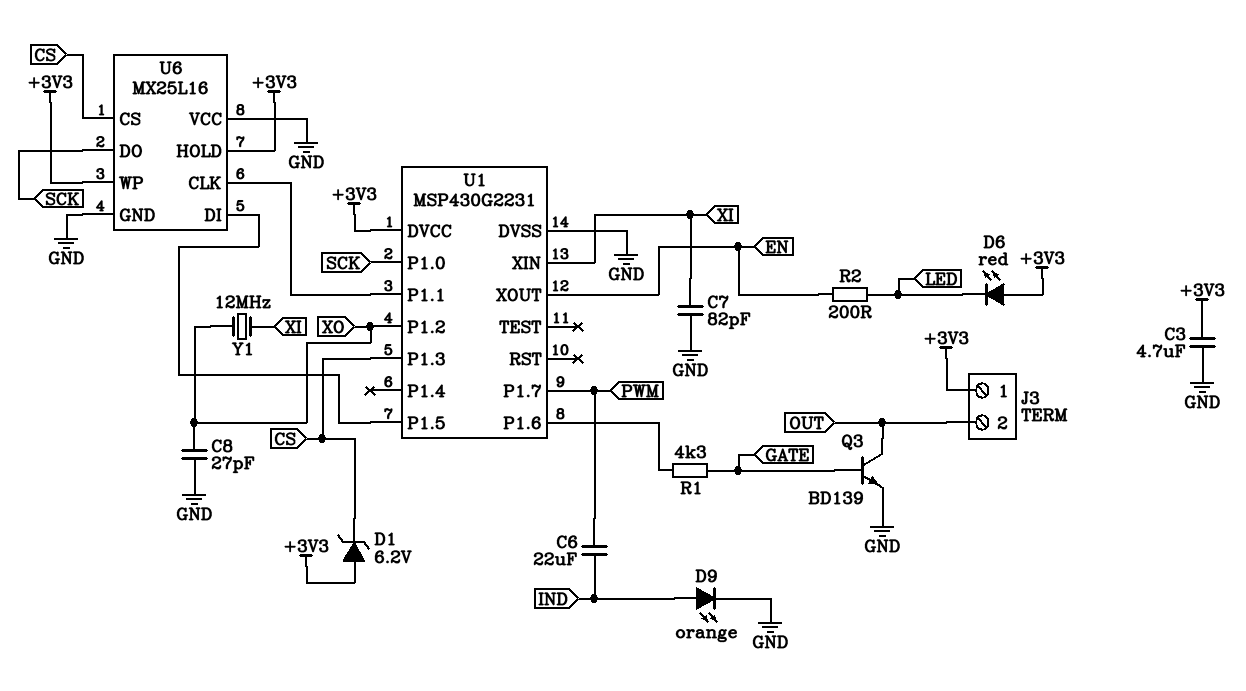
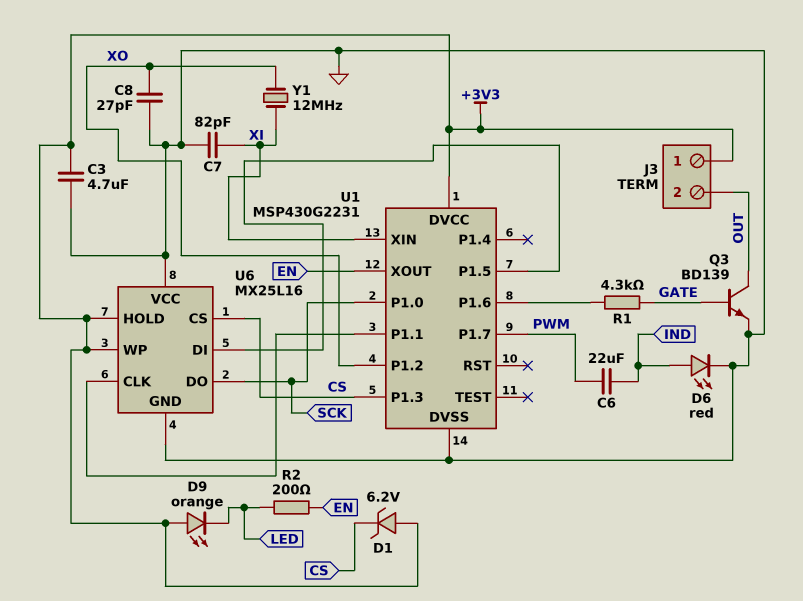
D6: LED red (A +3V3, K LED) -> LED red (A IND, K GND)
D9: LED orange (A IND, K GND) -> LED orange (A +3V3, K LED)

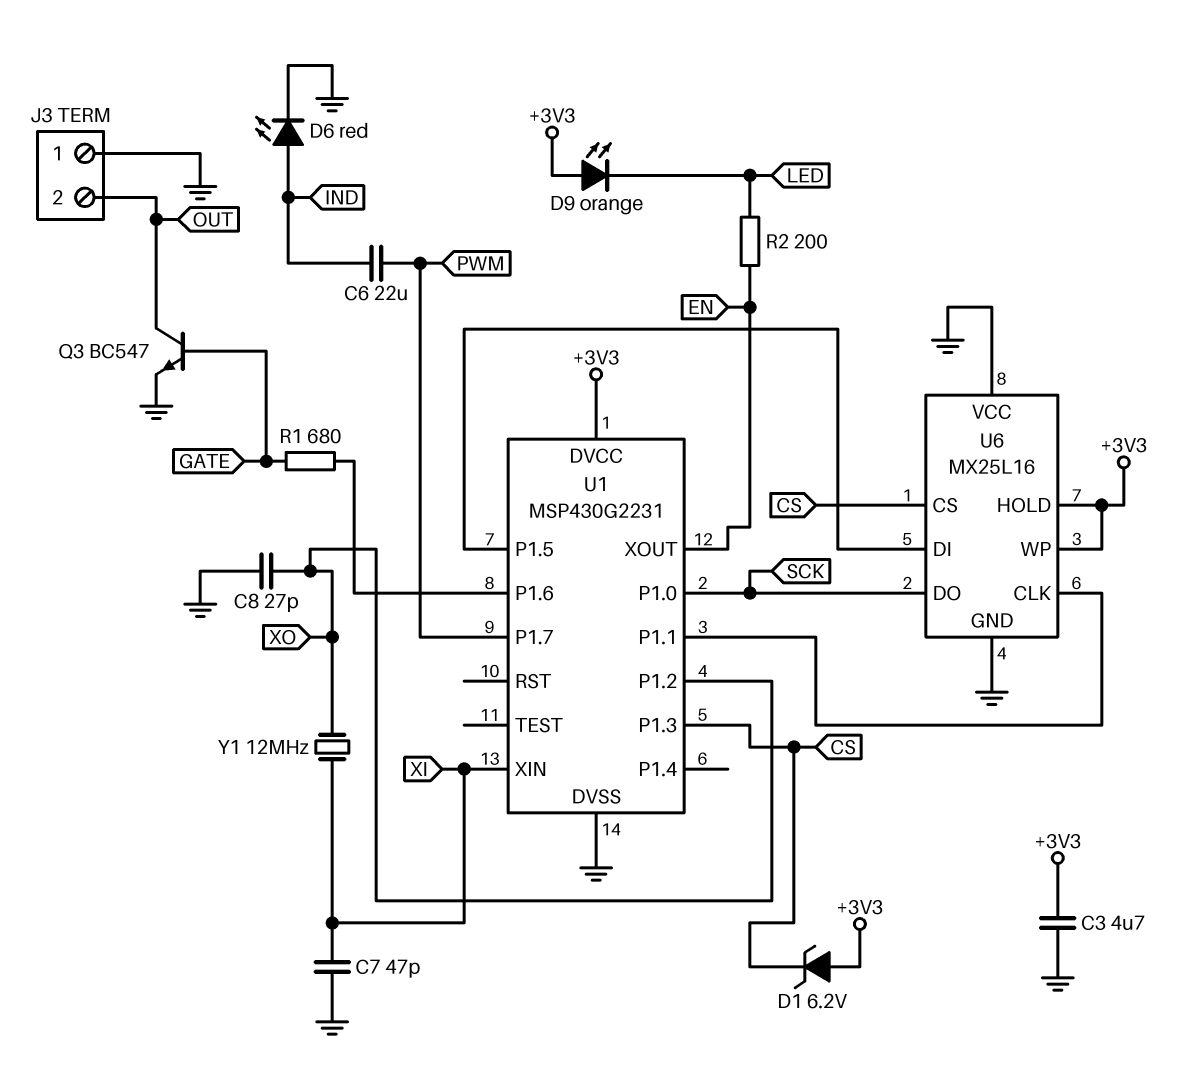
C7: 82pF (GND, XI) -> 47pF (GND, XI)
J3 pin 1: +3V3 -> GND
Q3: NPN BD139 (B GATE, C OUT, E GND) -> NPN BC547 (B GATE, C OUT, E GND)
R1: 4.3k (GATE, U1/P1.6) -> 680 (GATE, U1/P1.6)

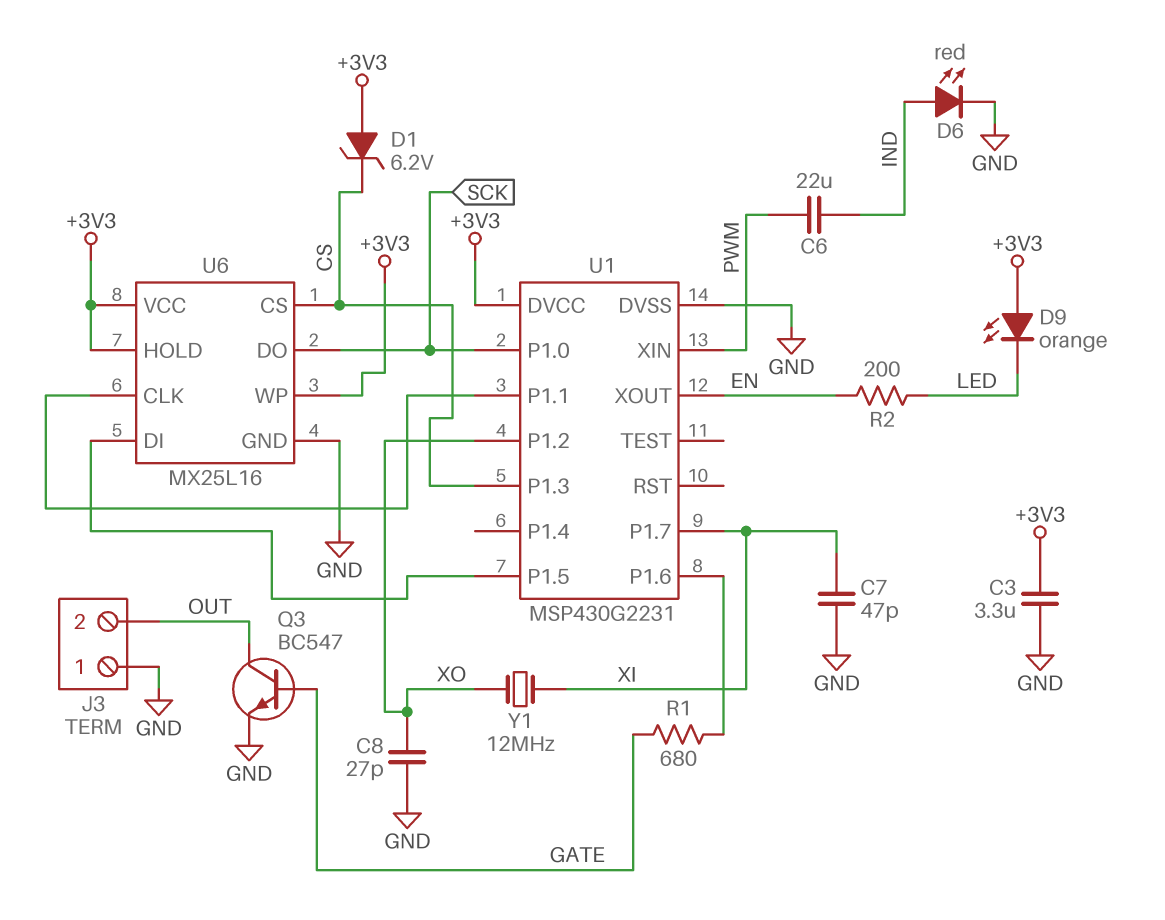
C3: 4.7uF (+3V3, GND) -> 3.3uF (+3V3, GND)
U1 pin P1.7: PWM -> XI
U1 pin XIN: XI -> PWM
U6 pin VCC: GND -> +3V3

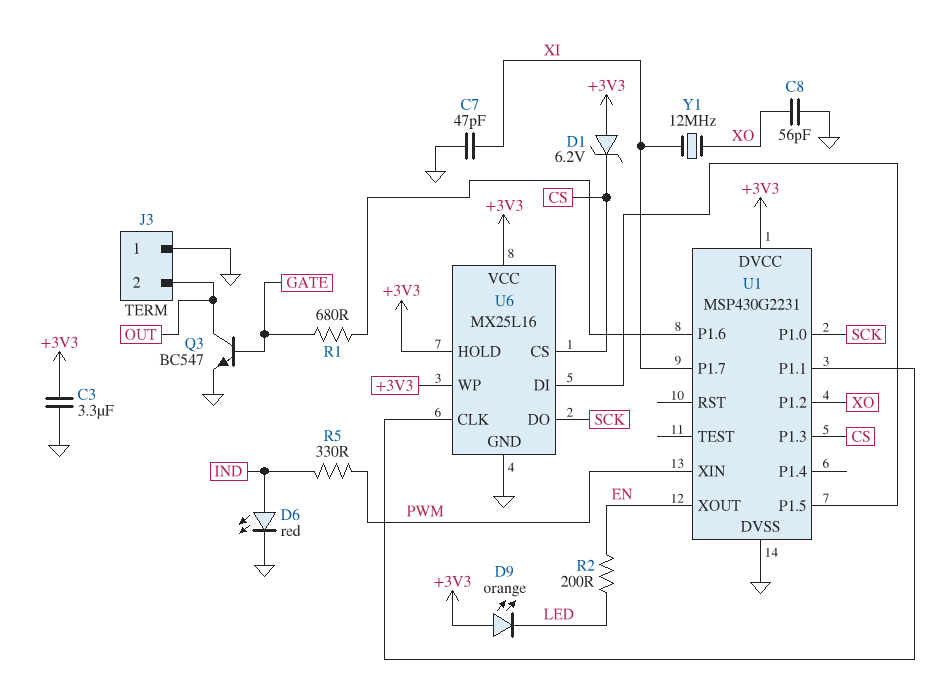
C6: 22uF (IND, PWM) -> none
C8: 27pF (GND, XO) -> 56pF (GND, XO)
R5: none -> 330 (IND, PWM)

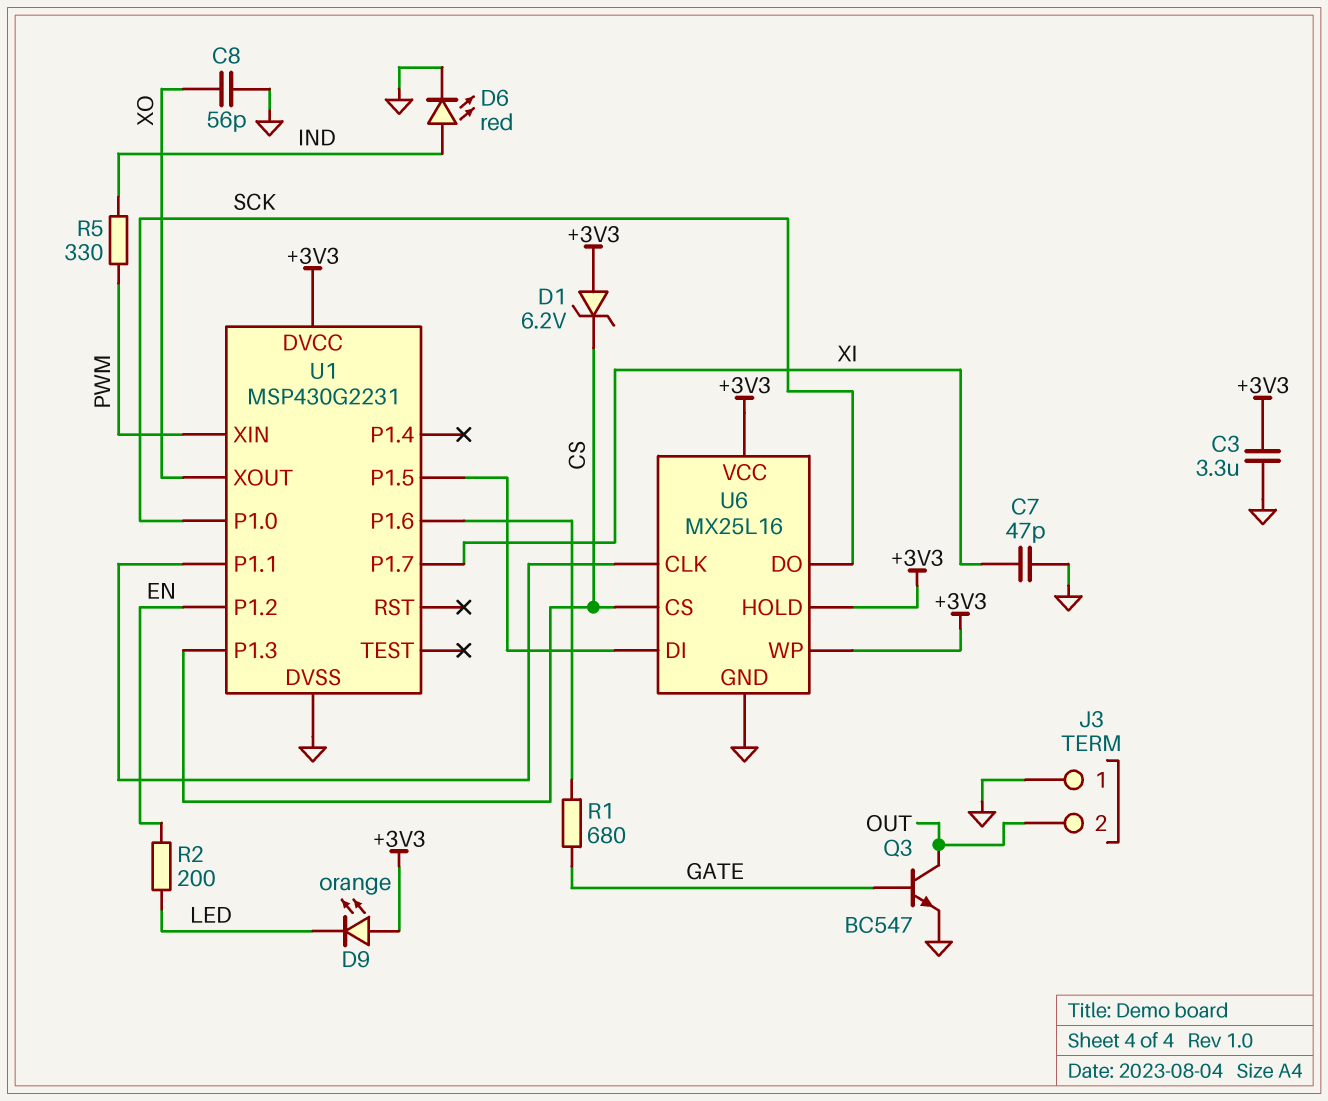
U1 pin P1.2: XO -> EN
U1 pin XOUT: EN -> XO
Y1: 12MHz (XI, XO) -> none

